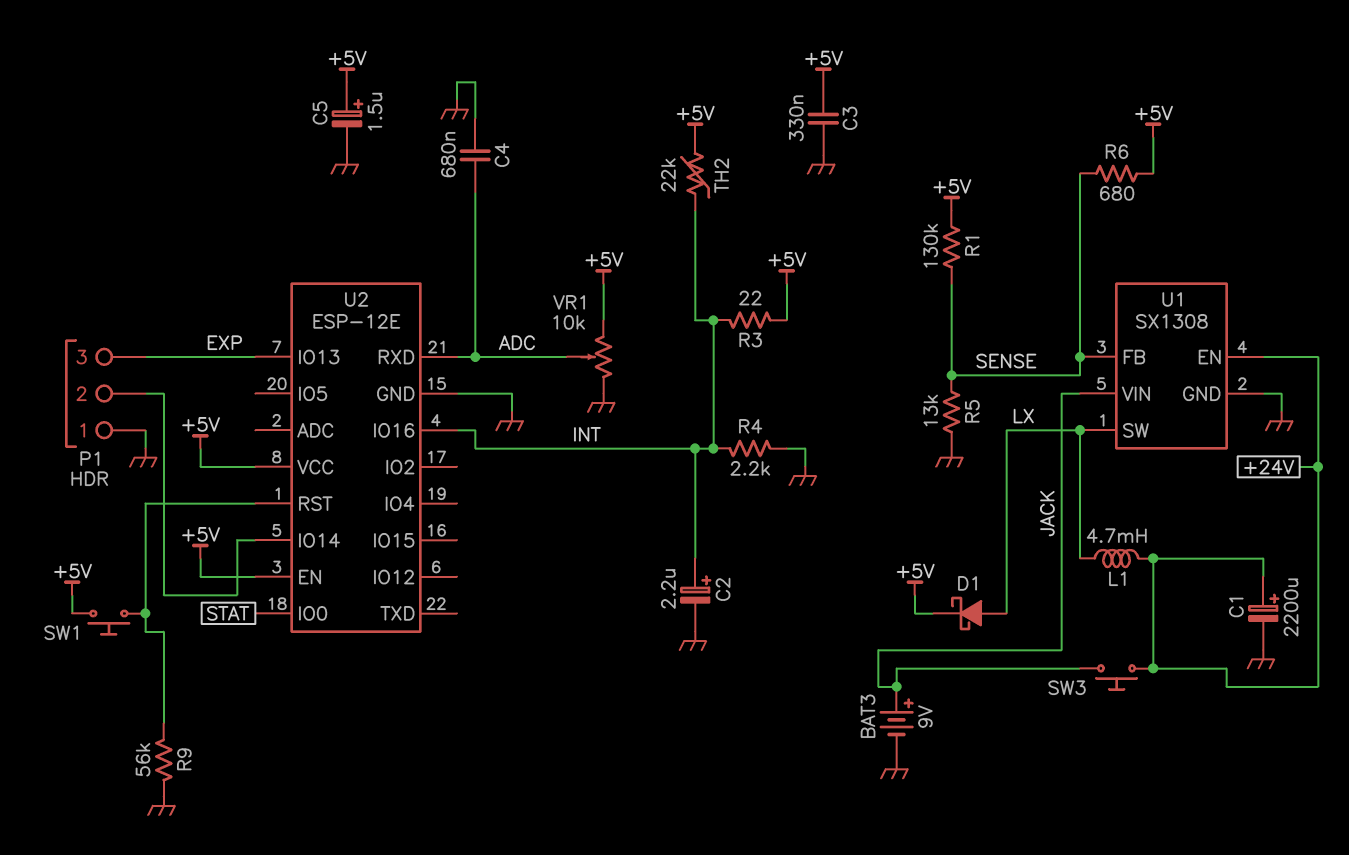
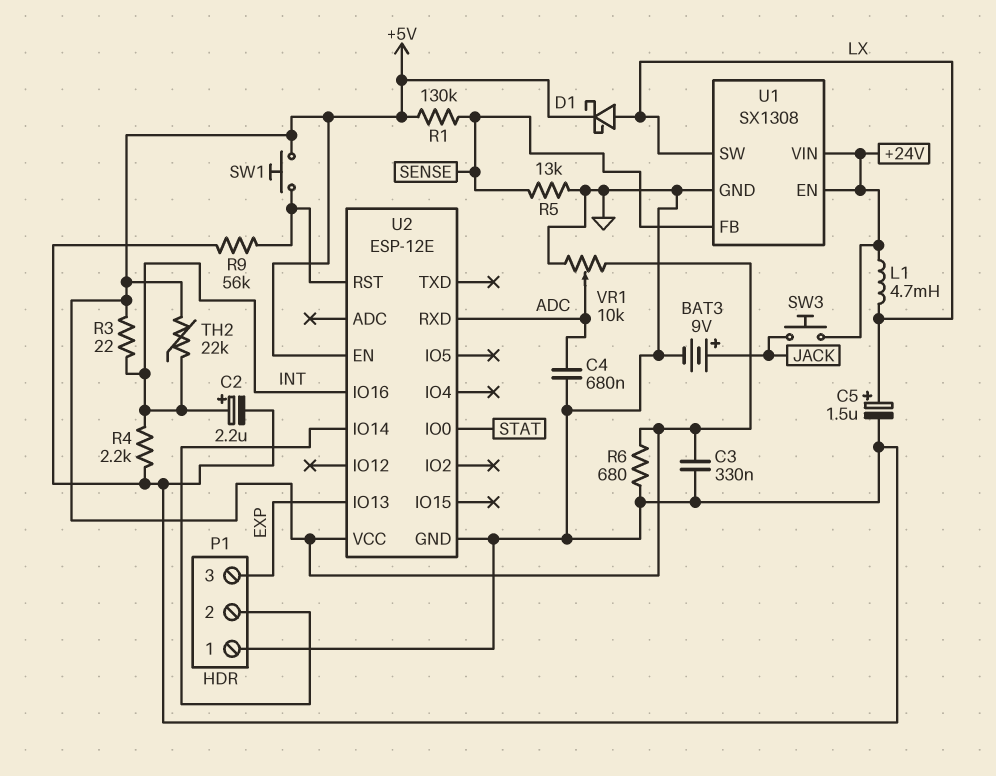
C1: 2200uF (plus +24V, minus GND) -> none
C5: 1.5uF (plus +5V, minus GND) -> 1.5uF (plus LX, minus GND)
R6: 680 (+5V, SENSE) -> 680 (+5V, GND)
U1 pin VIN: JACK -> +24V

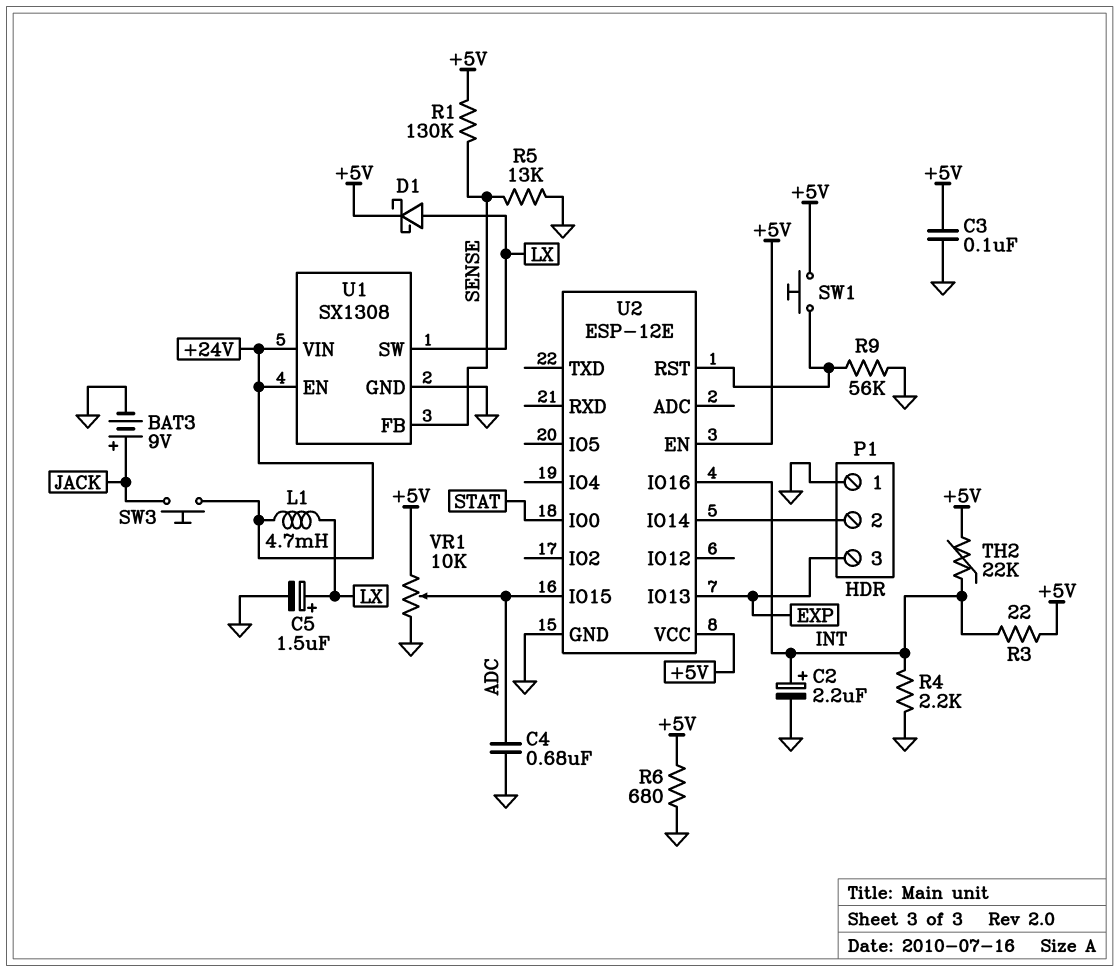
C3: 330nF (+5V, GND) -> 100nF (+5V, GND)
U2 pin IO15: none -> ADC
U2 pin RXD: ADC -> none

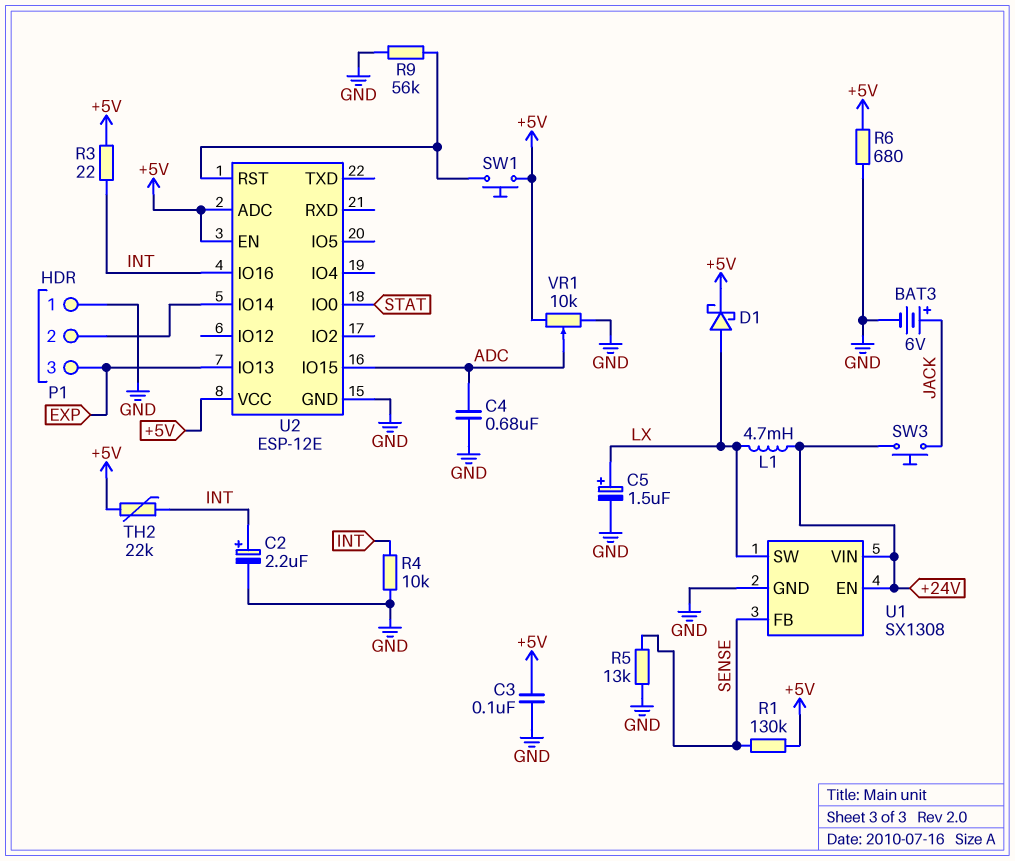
BAT3: 9V (plus JACK, minus GND) -> 6V (plus JACK, minus GND)
R4: 2.2k (GND, INT) -> 10k (GND, INT)
U2 pin ADC: none -> +5V

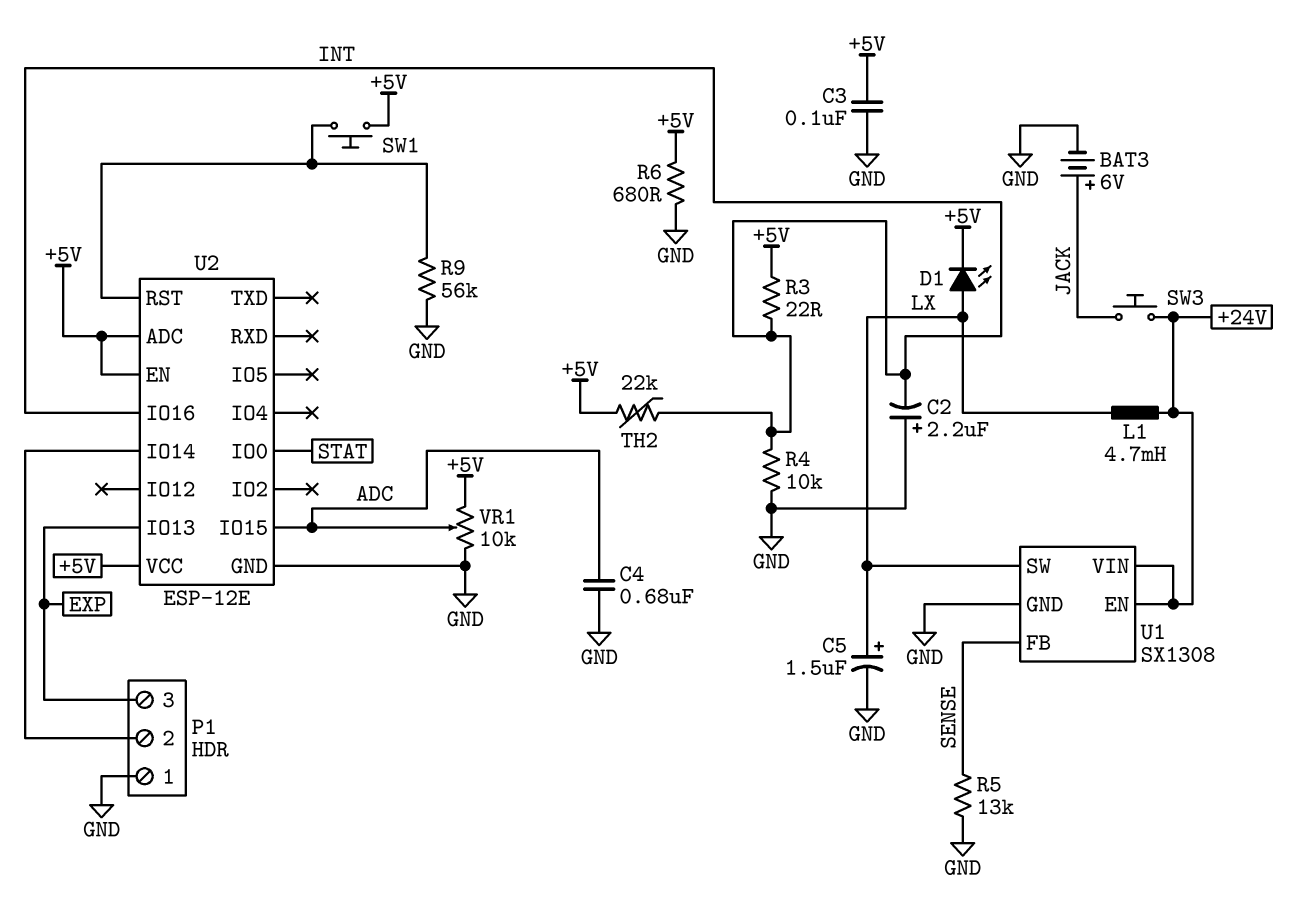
C2: 2.2uF (plus INT, minus GND) -> 2.2uF (plus GND, minus INT)
D1: schottky (A LX, K +5V) -> LED (A LX, K +5V)
R1: 130k (+5V, SENSE) -> none

